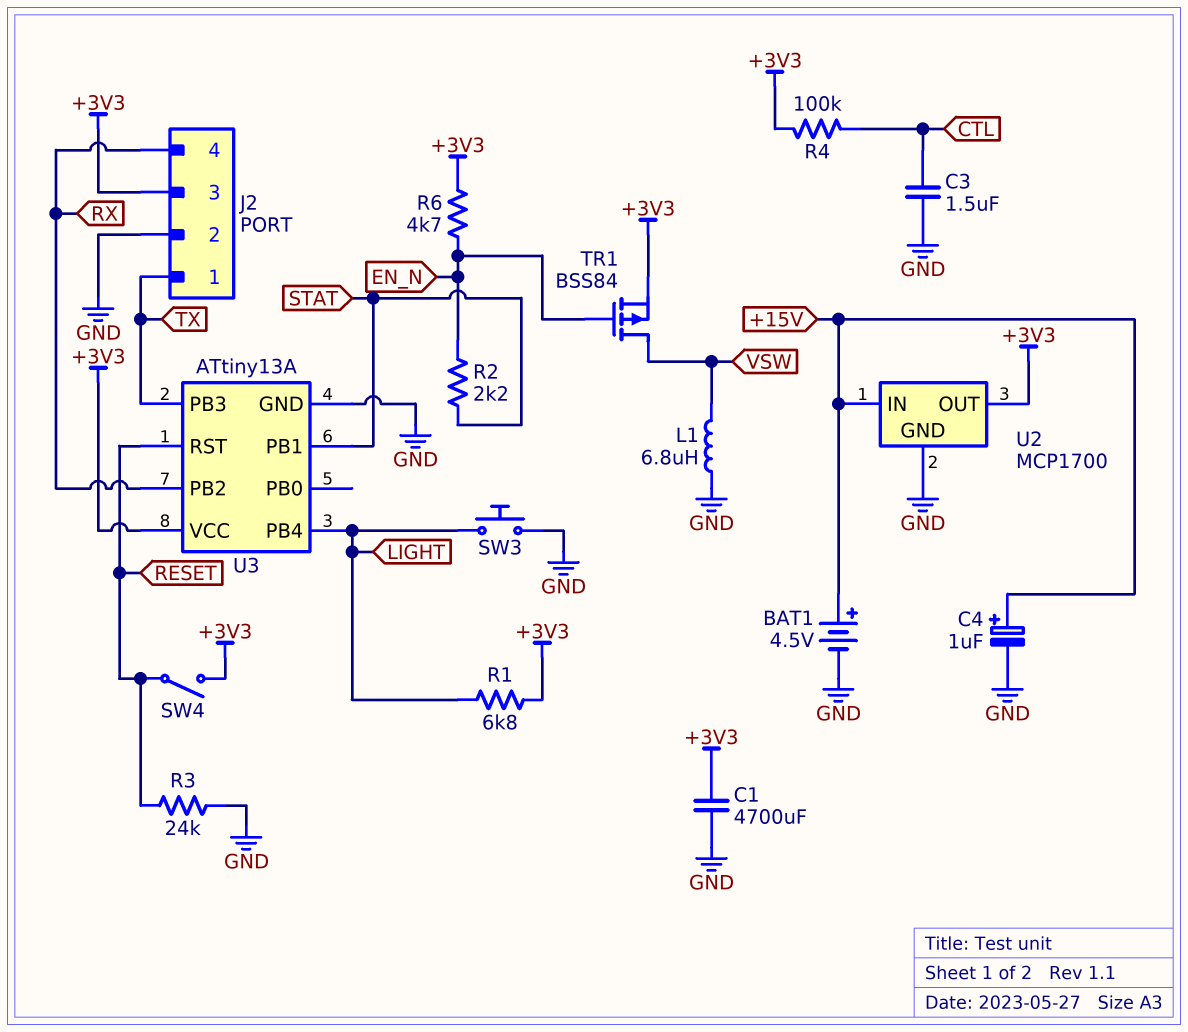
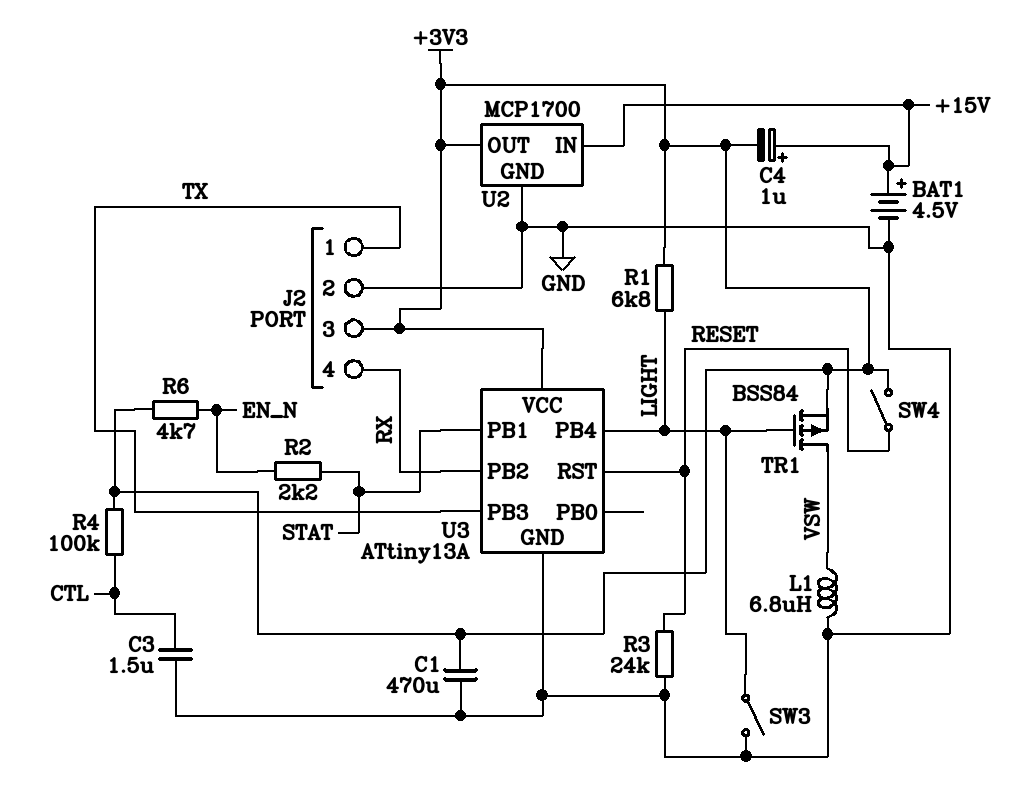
C1: 4700uF (+3V3, GND) -> 470uF (+3V3, GND)
C4: 1uF (plus +15V, minus GND) -> 1uF (plus +15V, minus +3V3)
SW3: button (GND, LIGHT) -> switch (GND, LIGHT)
TR1: PMOS BSS84 (G EN_N, D VSW, S +3V3) -> PMOS BSS84 (G LIGHT, D VSW, S +3V3)

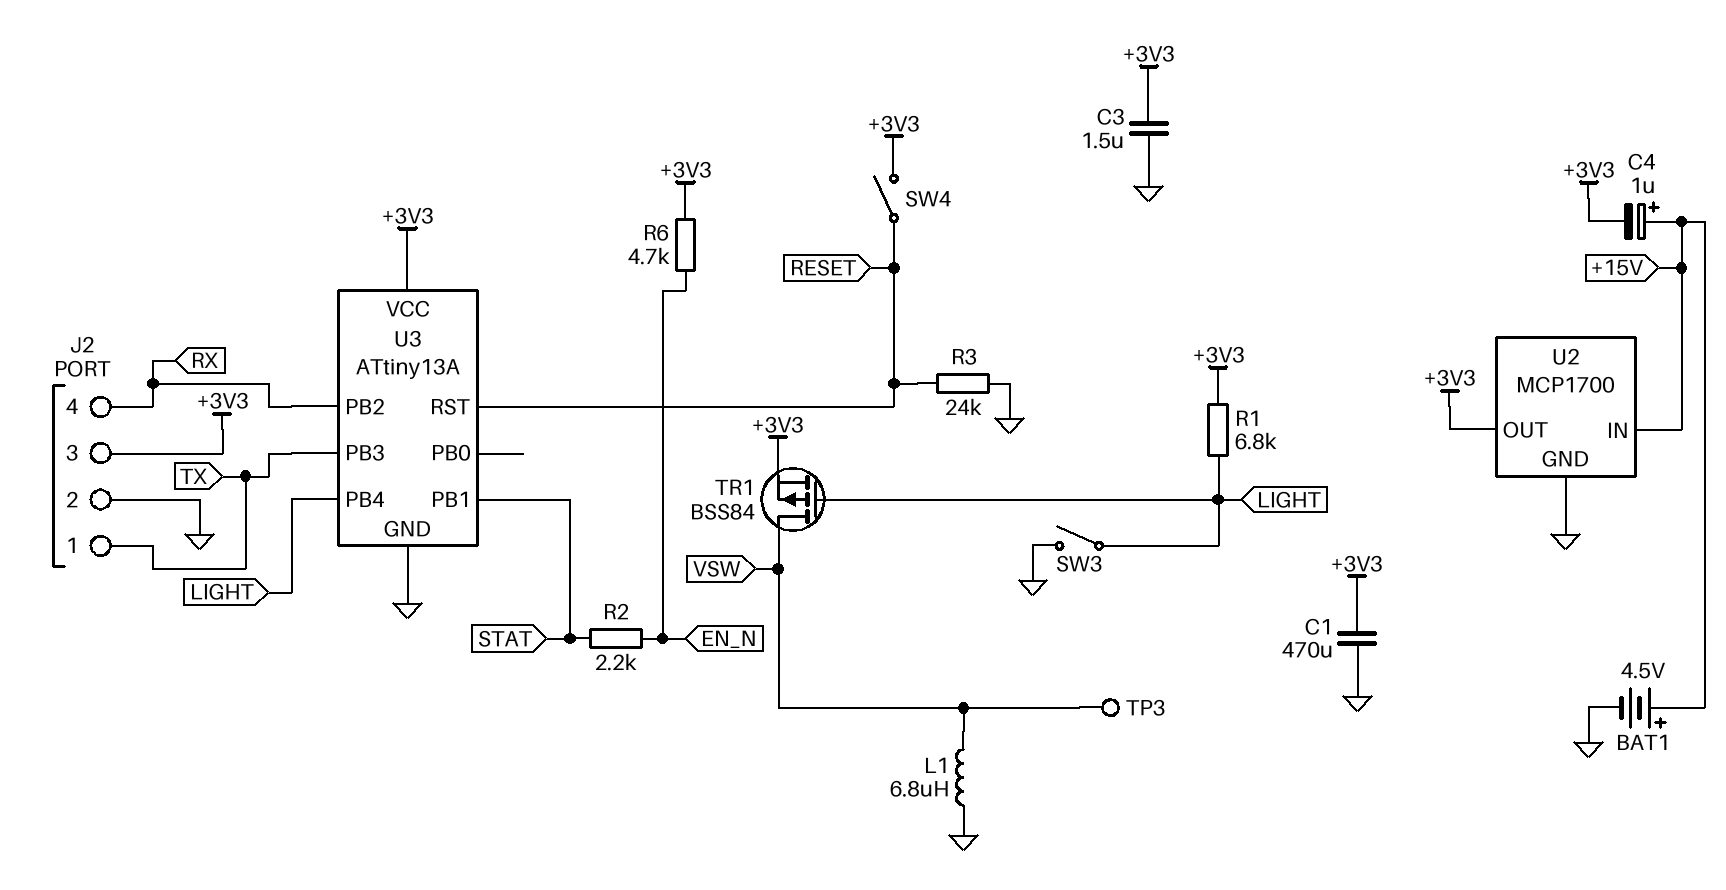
C3: 1.5uF (CTL, GND) -> 1.5uF (+3V3, GND)
R4: 100k (+3V3, CTL) -> none
TP3: none -> test point (VSW)

